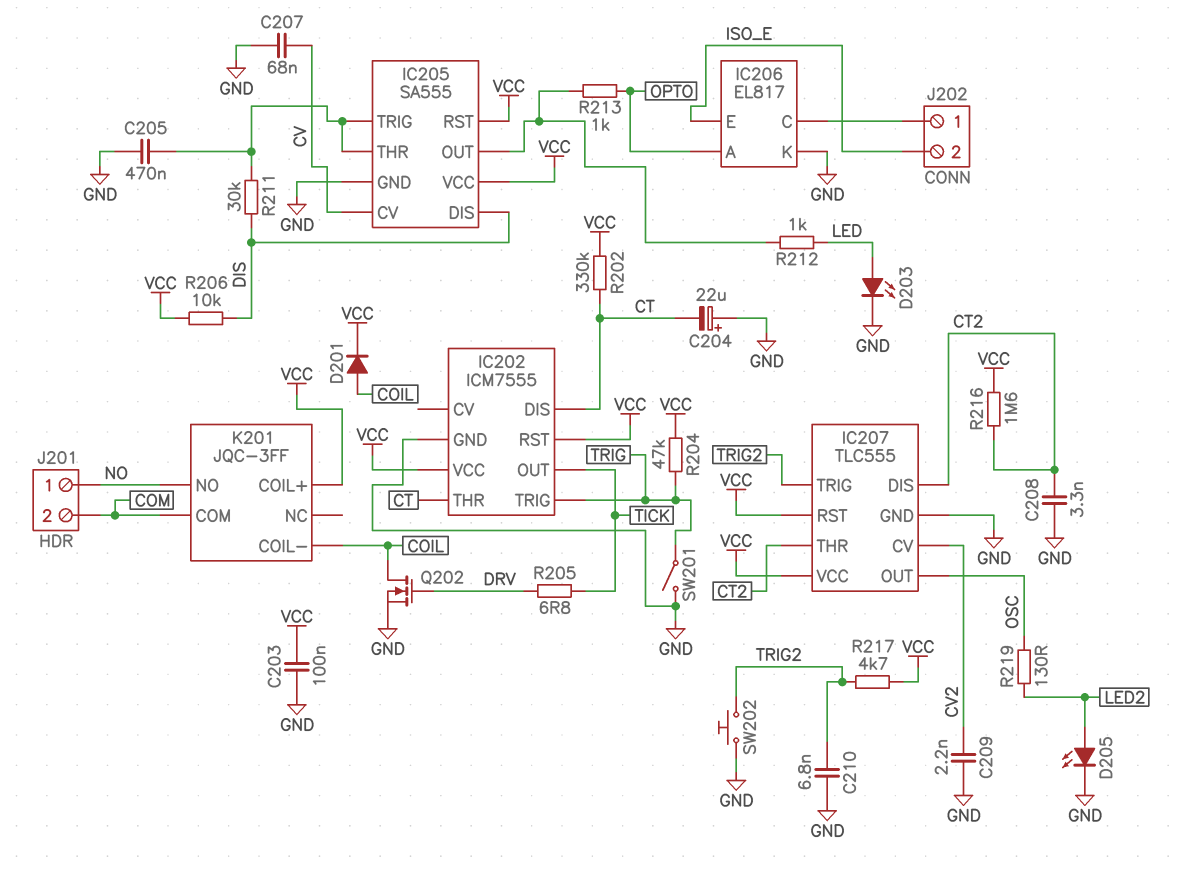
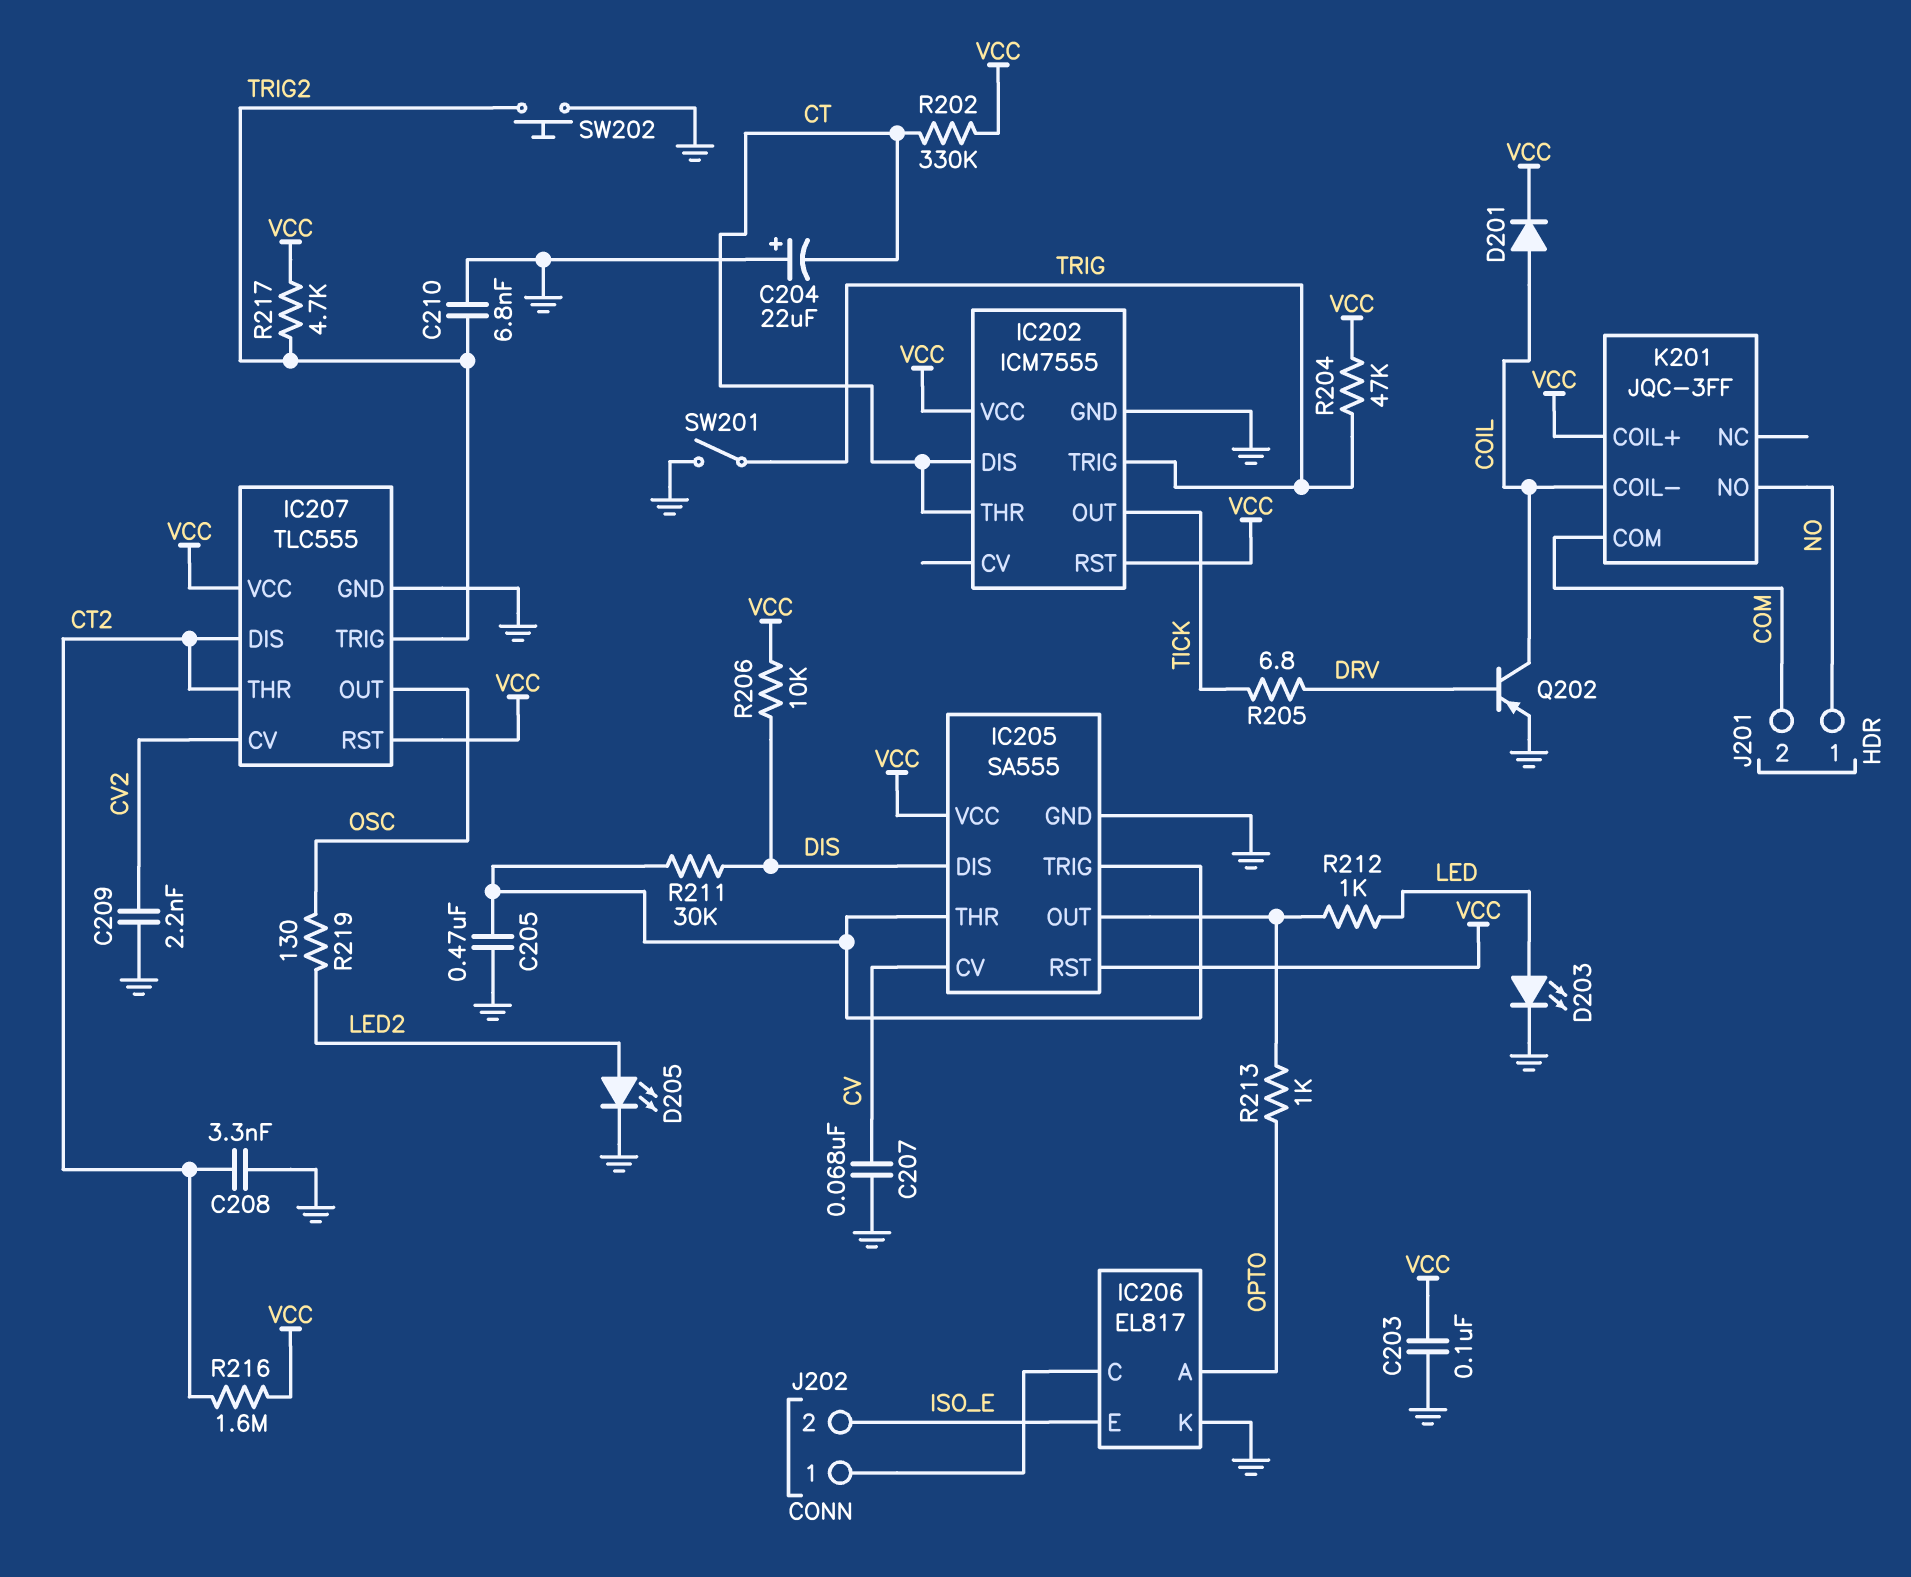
Q202: NMOS (G DRV, D COIL, S GND) -> PNP (B DRV, C COIL, E GND)

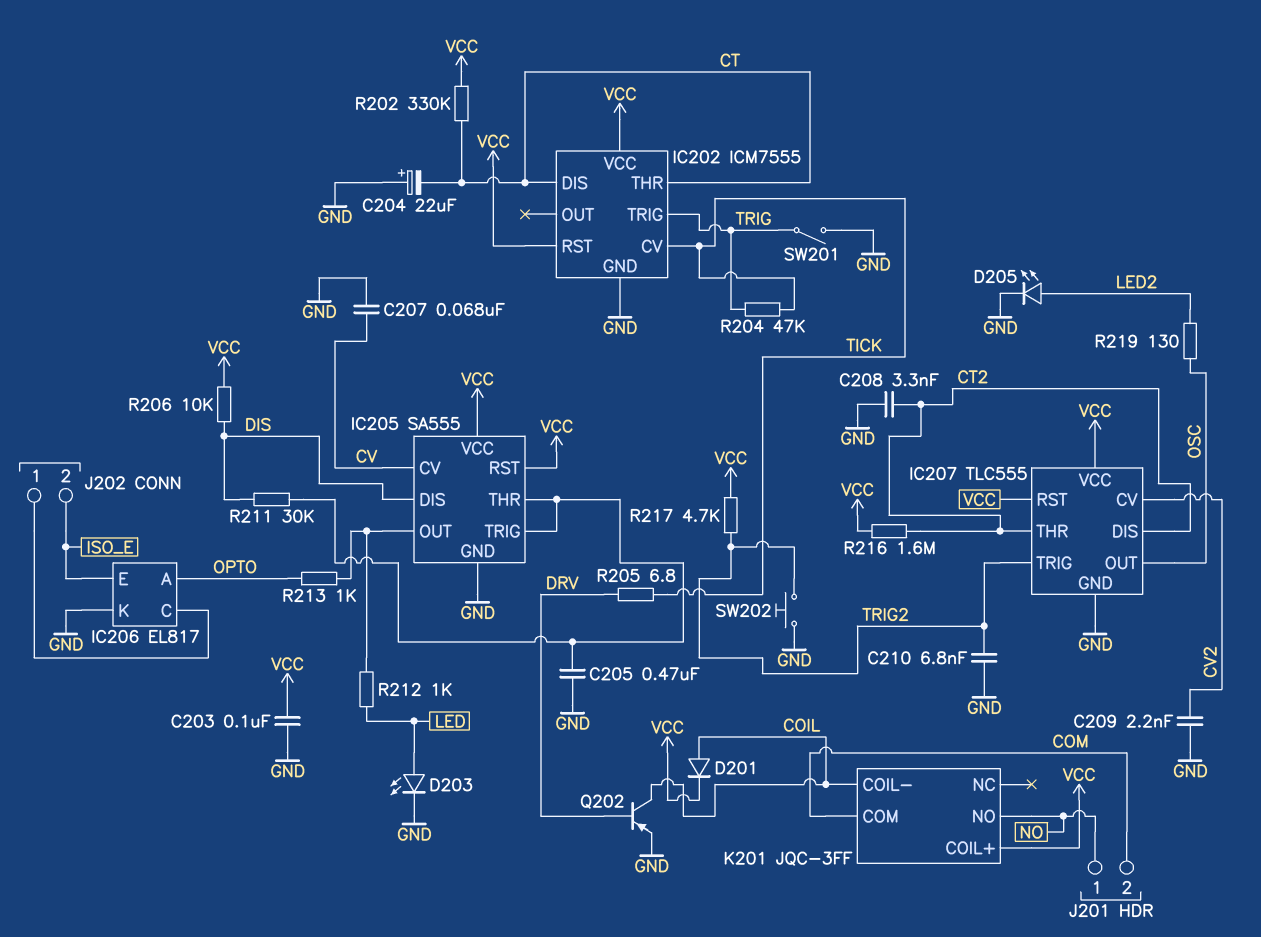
IC202 pin CV: none -> TICK
IC202 pin OUT: TICK -> none
R204: 47k (TRIG, VCC) -> 47k (TICK, TRIG)

